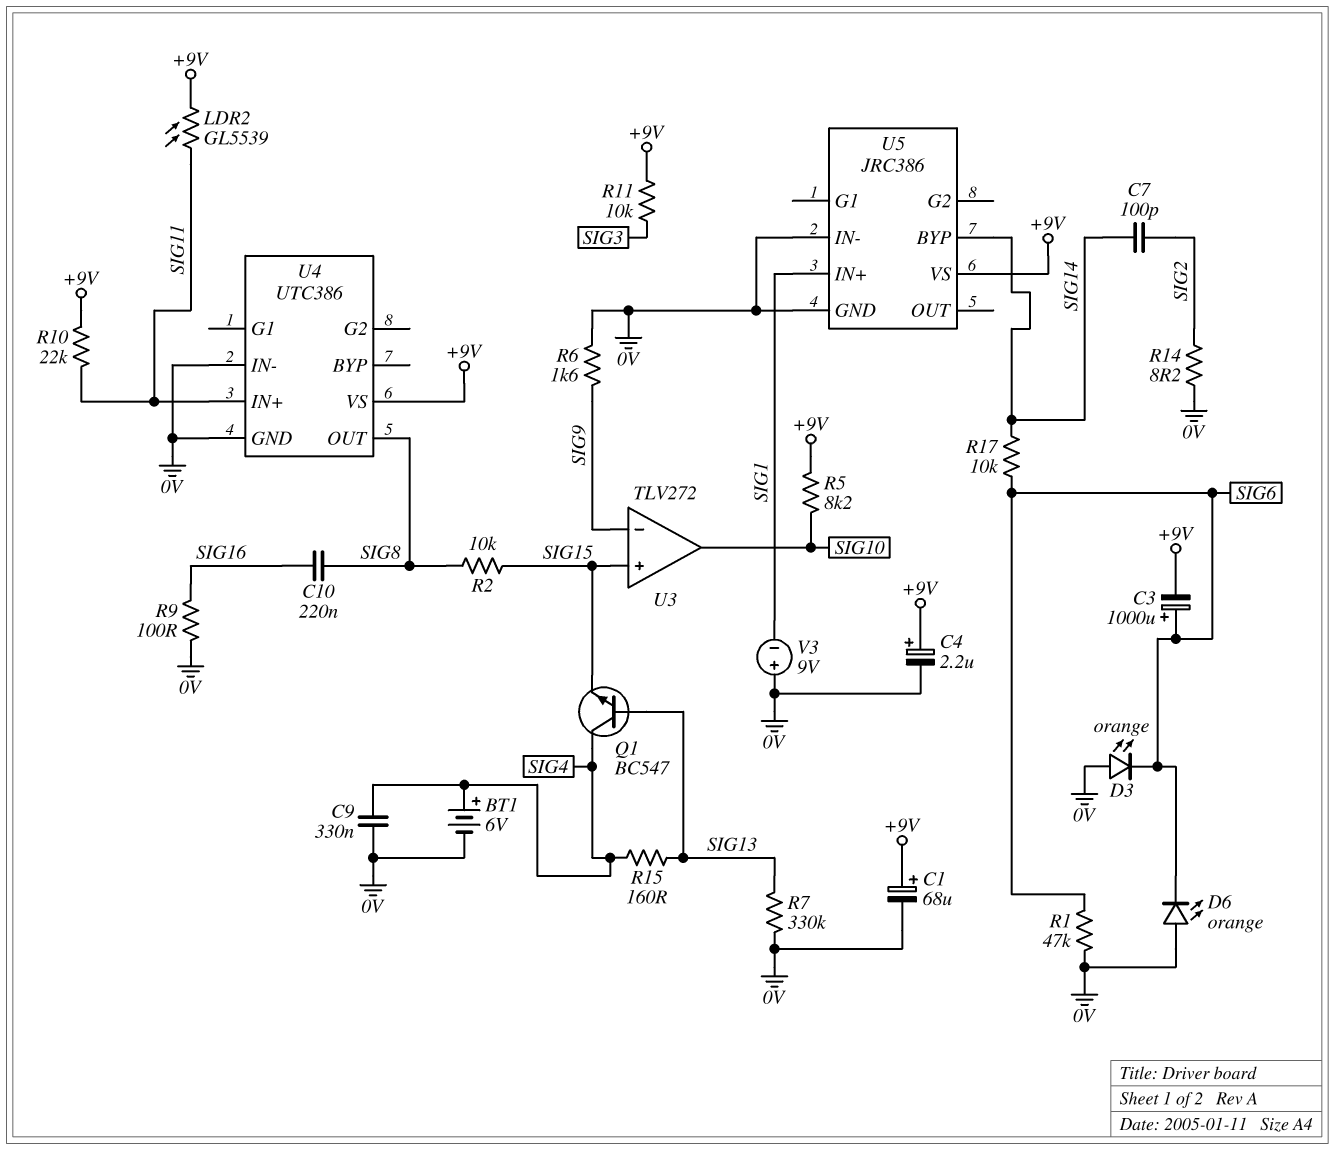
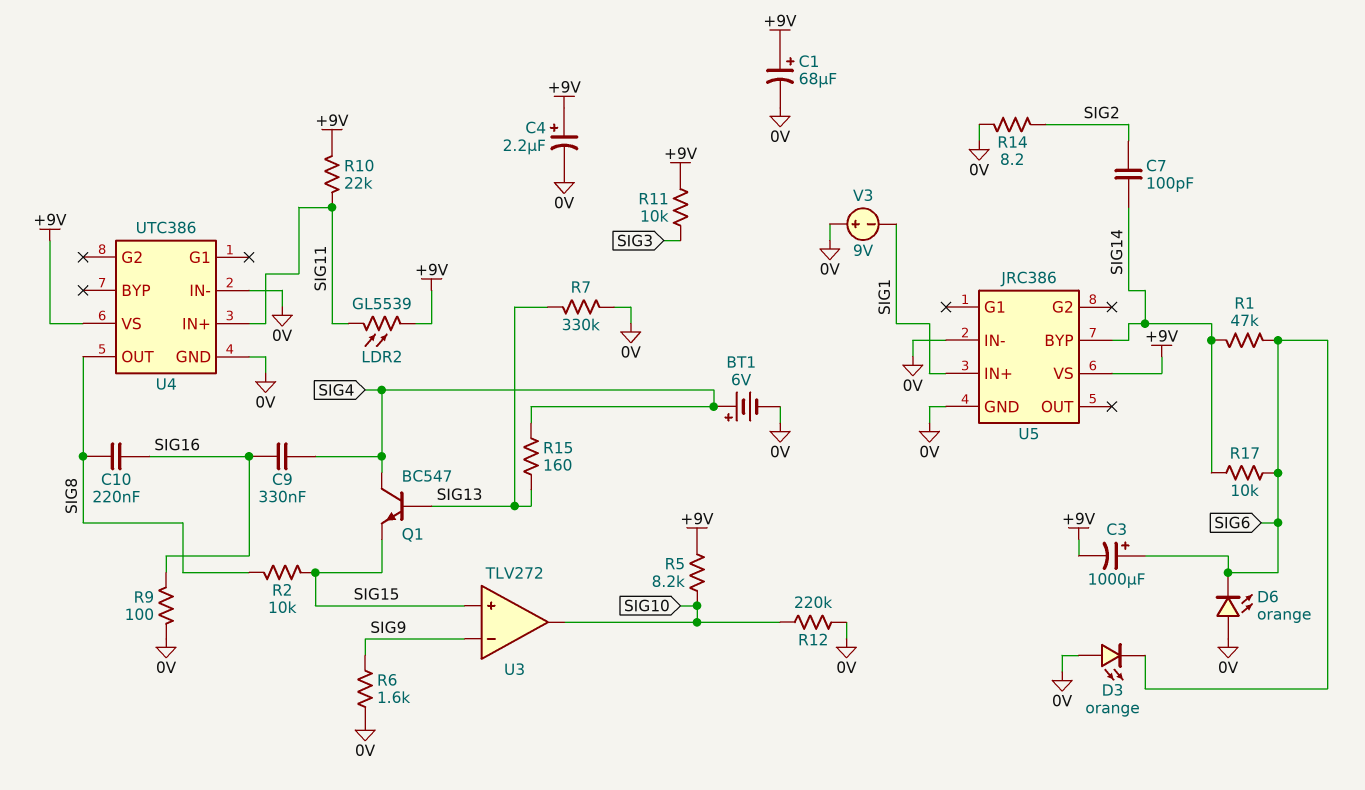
C9: 330nF (0V, SIG4) -> 330nF (SIG4, SIG16)
R1: 47k (0V, SIG6) -> 47k (SIG6, SIG14)
R12: none -> 220k (0V, SIG10)

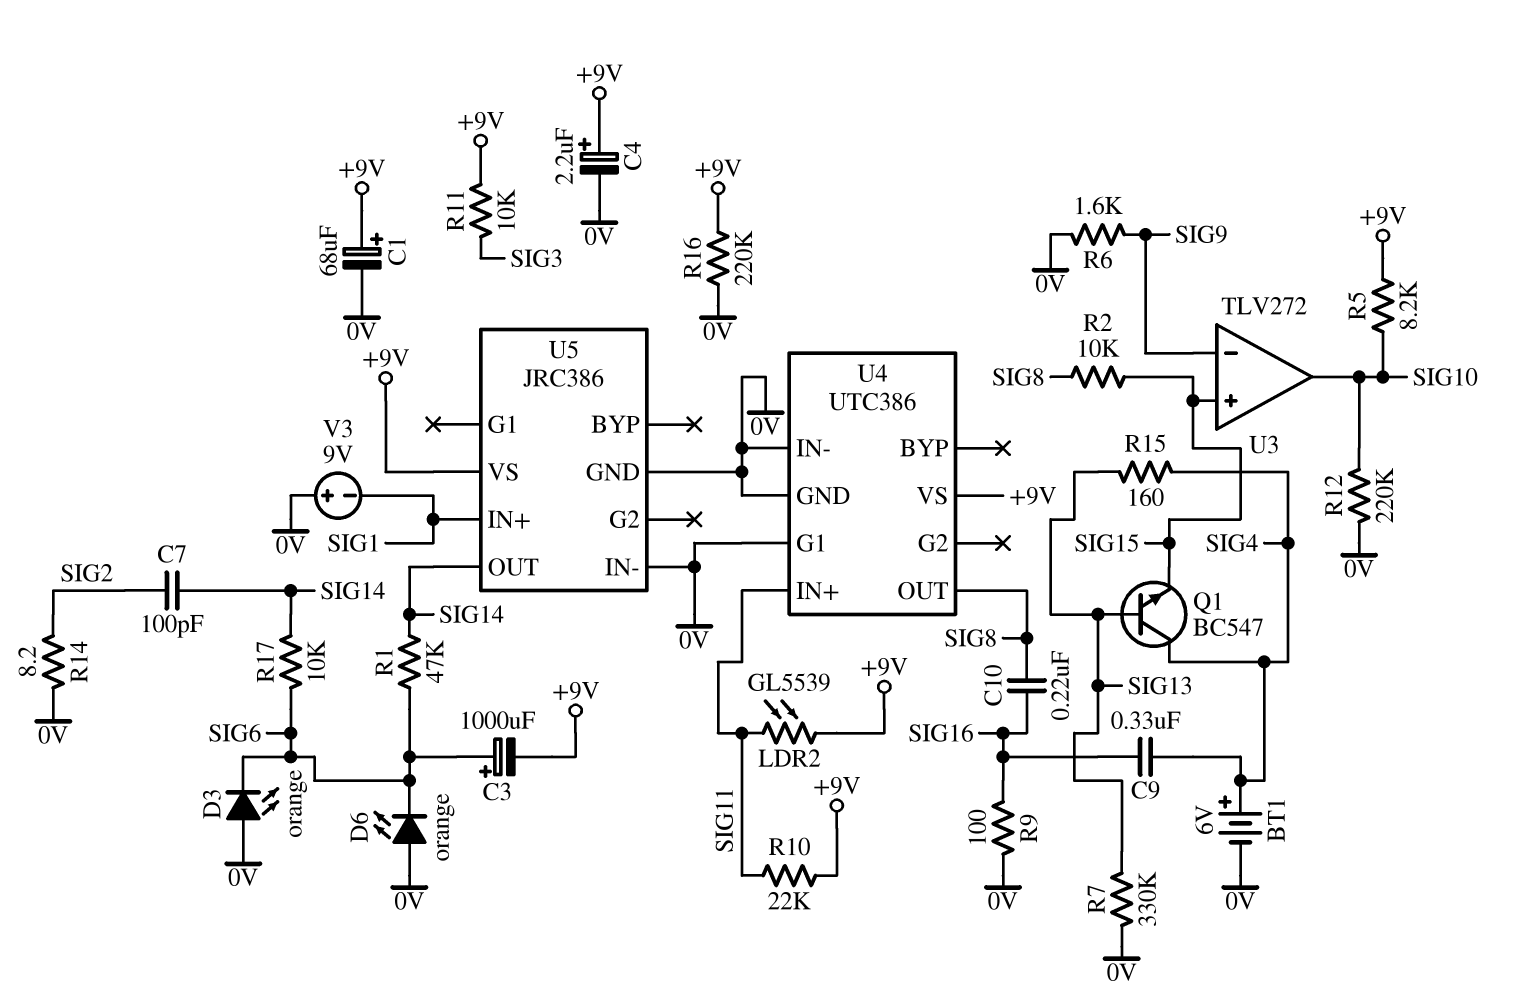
R16: none -> 220k (+9V, 0V)
U4 pin G1: none -> 0V
U5 pin BYP: SIG14 -> none
U5 pin OUT: none -> SIG14

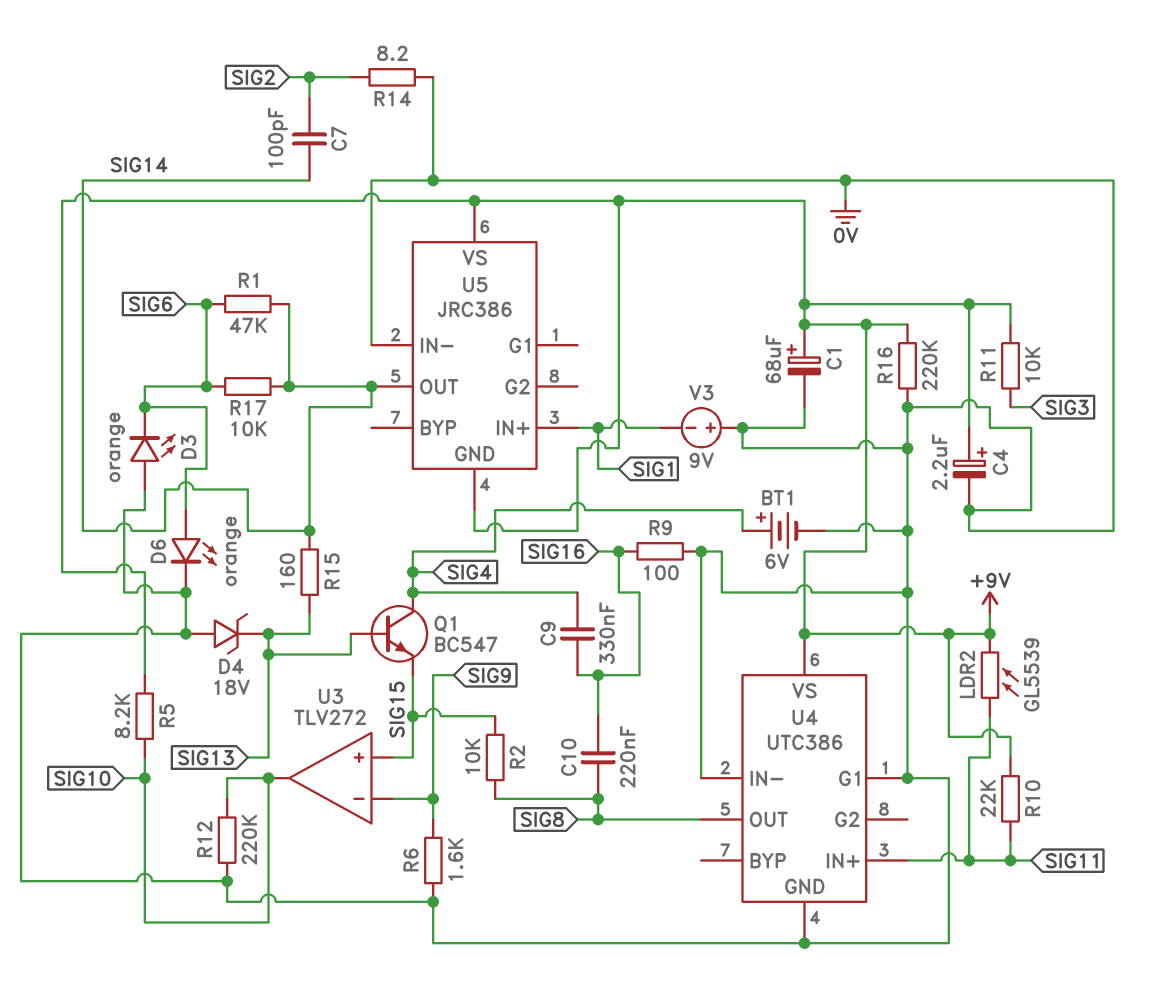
C3: 1000uF (plus SIG6, minus +9V) -> none
D4: none -> zener 18V (A 0V, K SIG13)
D6: LED orange (A 0V, K SIG6) -> LED orange (A SIG6, K 0V)
R7: 330k (0V, SIG13) -> none
R15: 160 (SIG4, SIG13) -> 160 (SIG13, SIG14)
U5 pin GND: 0V -> +9V

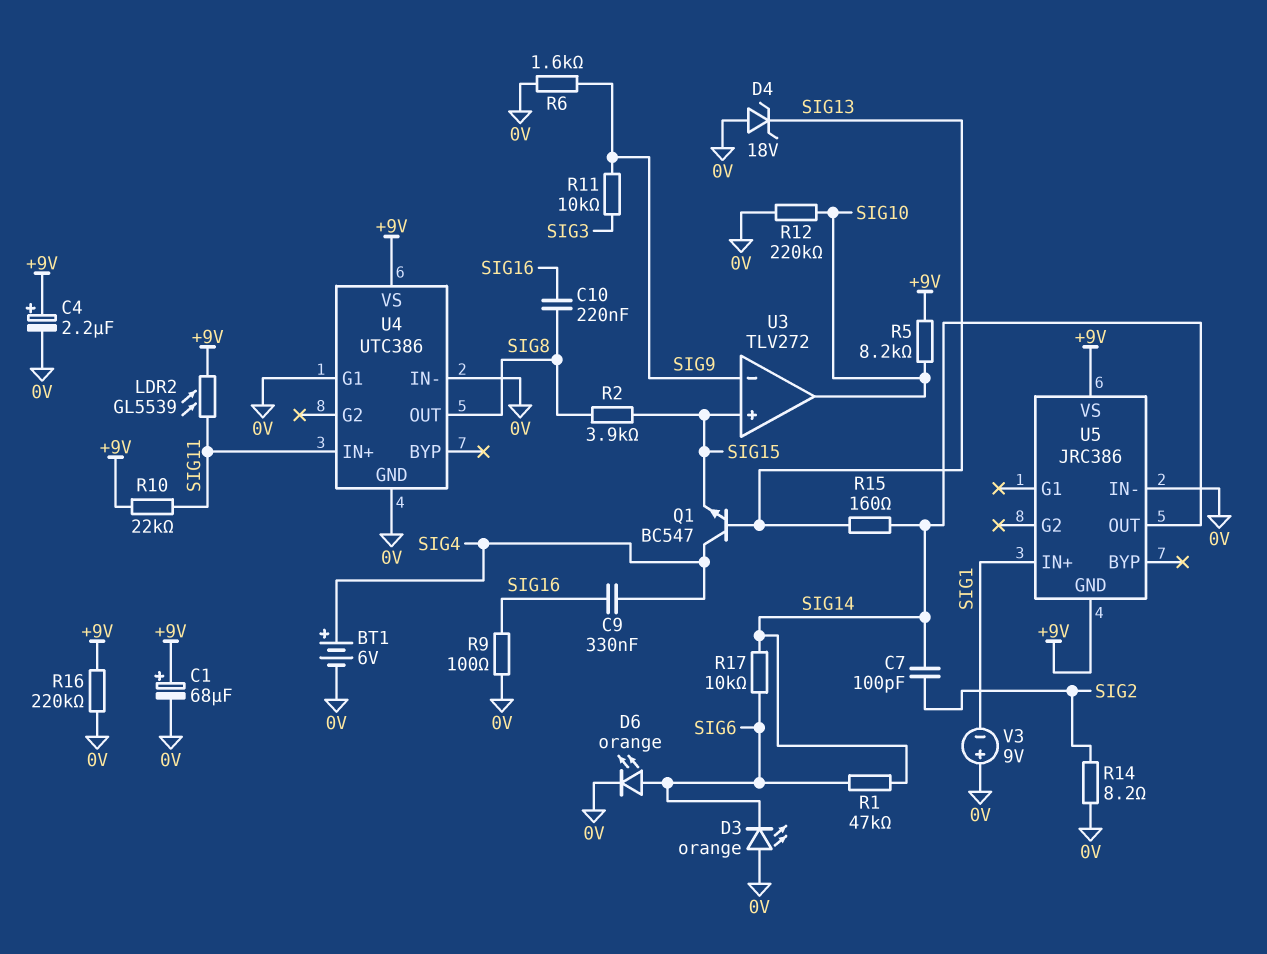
R2: 10k (SIG8, SIG15) -> 3.9k (SIG8, SIG15)
R11: 10k (+9V, SIG3) -> 10k (SIG3, SIG9)

